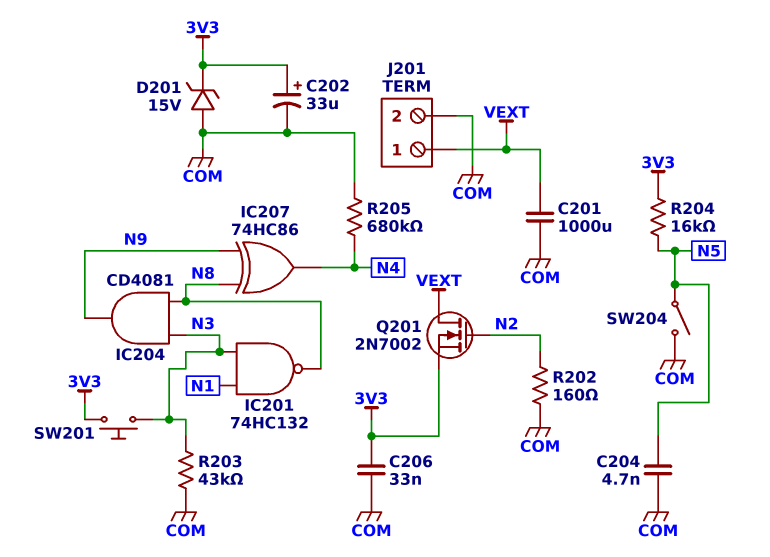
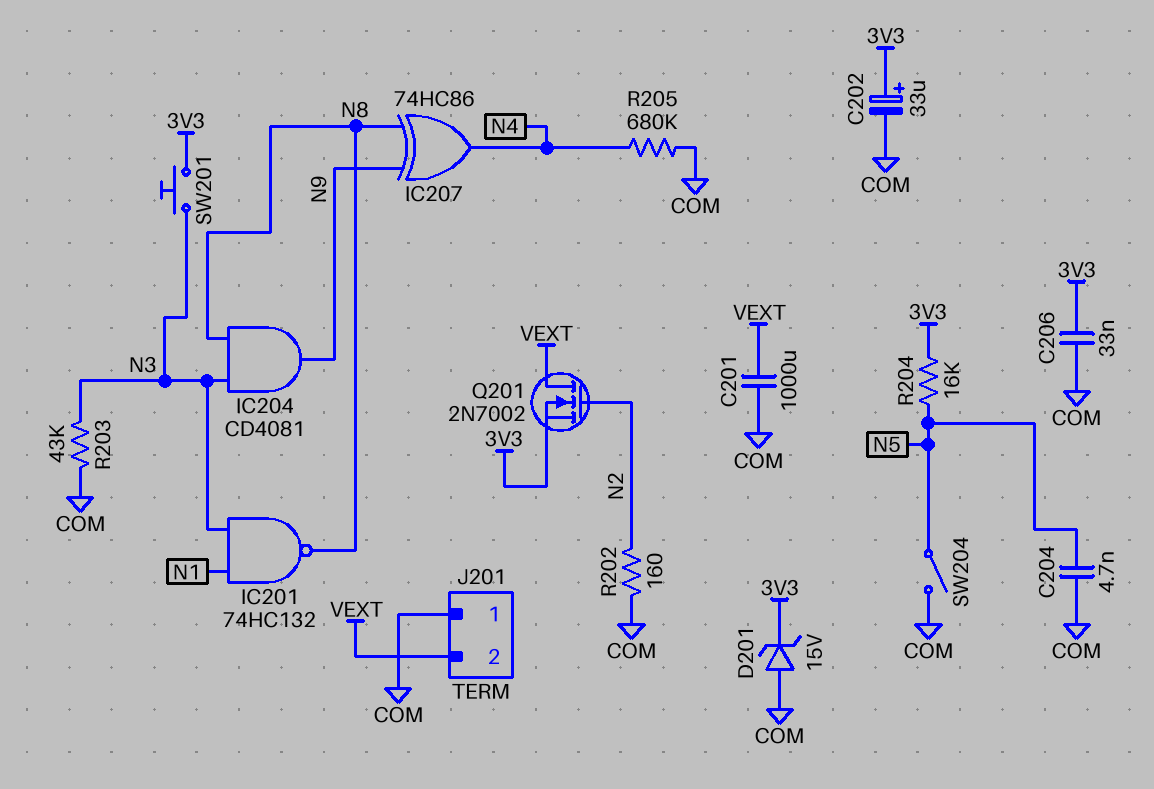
J201 pin 1: VEXT -> COM
J201 pin 2: COM -> VEXT

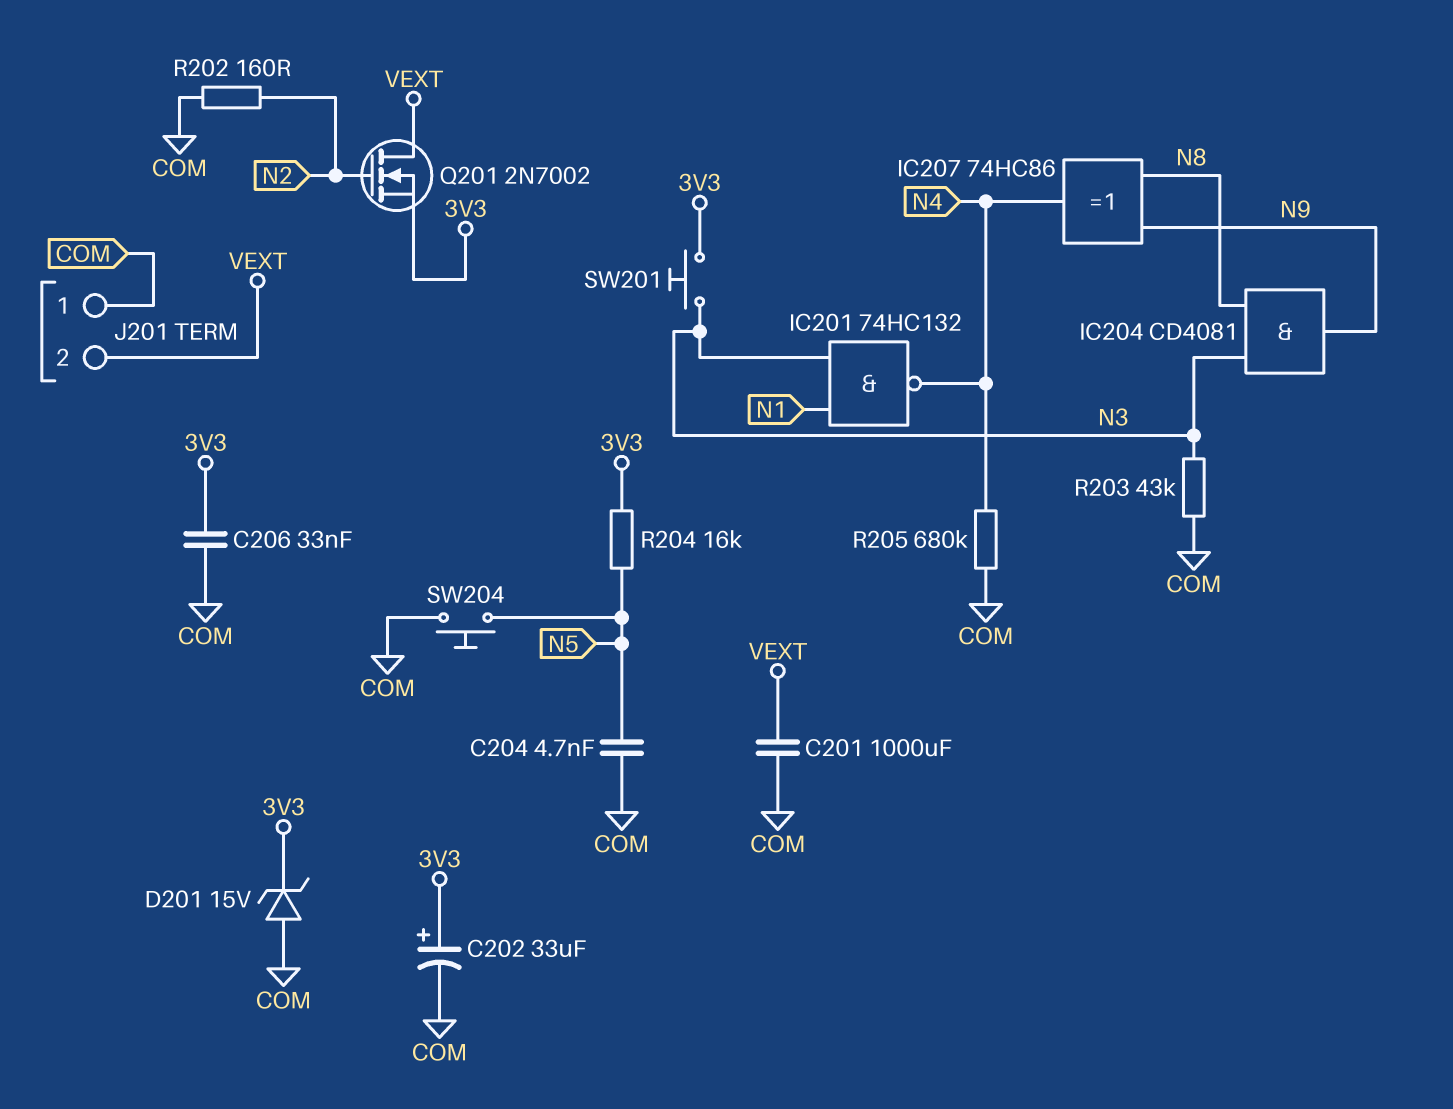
IC201: NAND 74HC132 (in N1, in N3, out N8) -> NAND 74HC132 (in N1, in N3, out N4)
SW204: switch (COM, N5) -> button (COM, N5)

